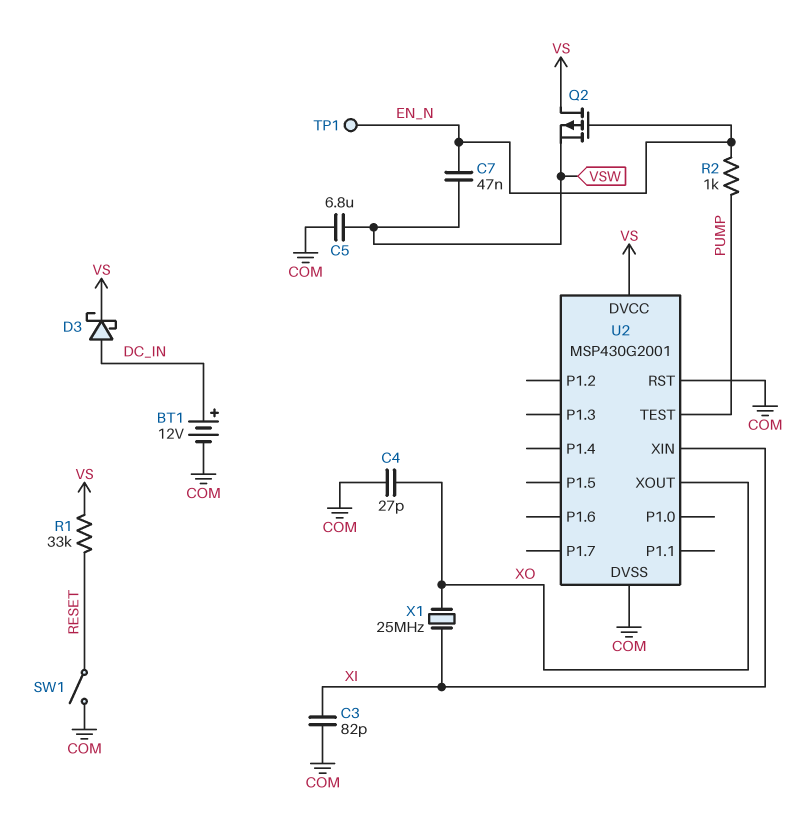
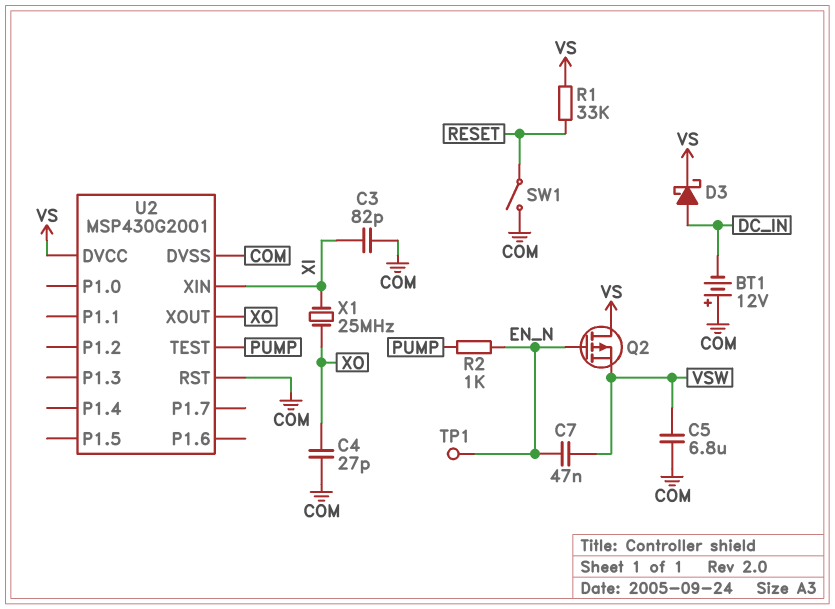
BT1: 12V (plus DC_IN, minus COM) -> 12V (plus COM, minus DC_IN)

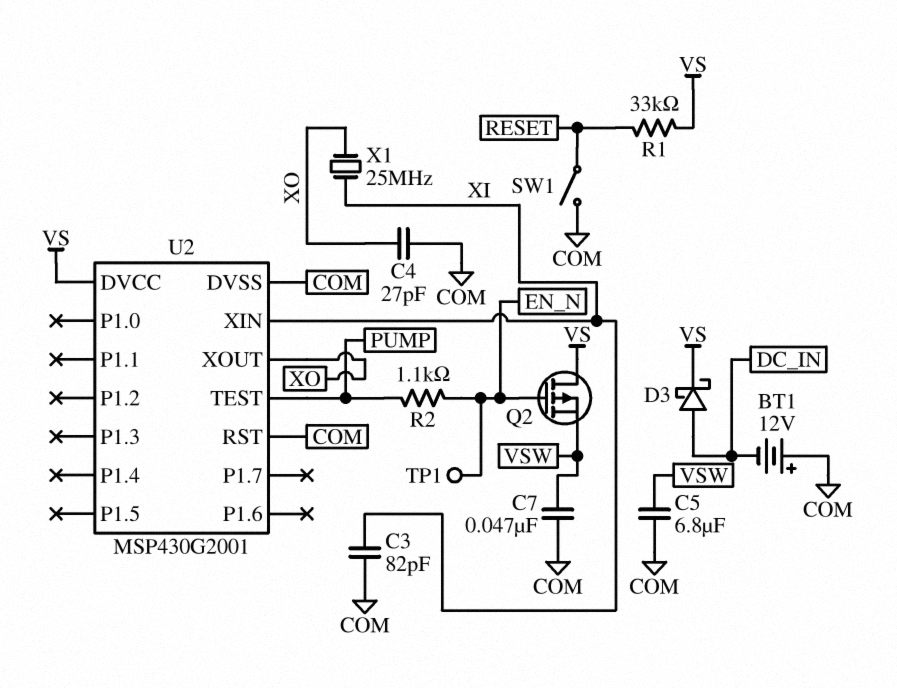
C7: 47nF (EN_N, VSW) -> 47nF (COM, VSW)
R2: 1k (EN_N, PUMP) -> 1.1k (EN_N, PUMP)

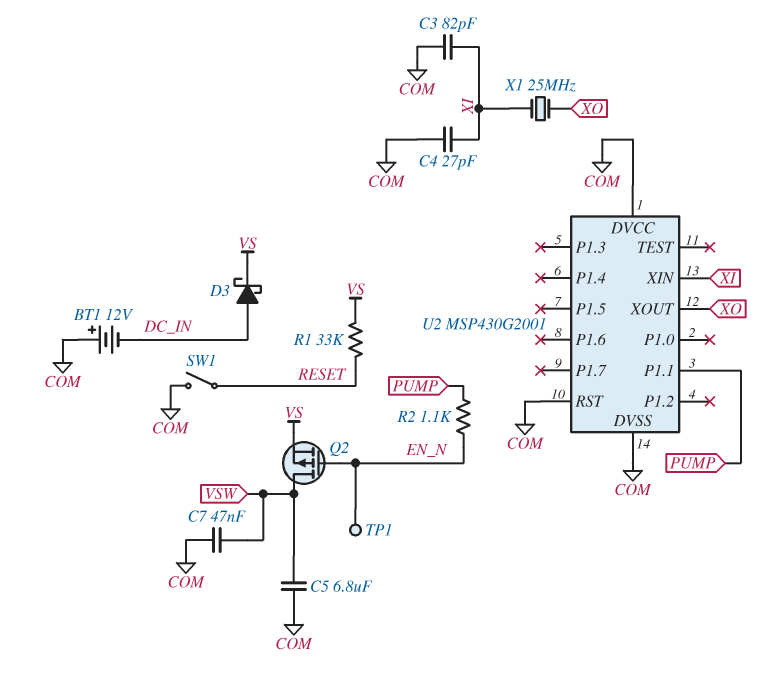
C4: 27pF (COM, XO) -> 27pF (COM, XI)
Q2: PMOS (G EN_N, D VS, S VSW) -> PMOS (G EN_N, D VSW, S VS)
U2 pin DVCC: VS -> COM
U2 pin P1.1: none -> PUMP
U2 pin TEST: PUMP -> none

